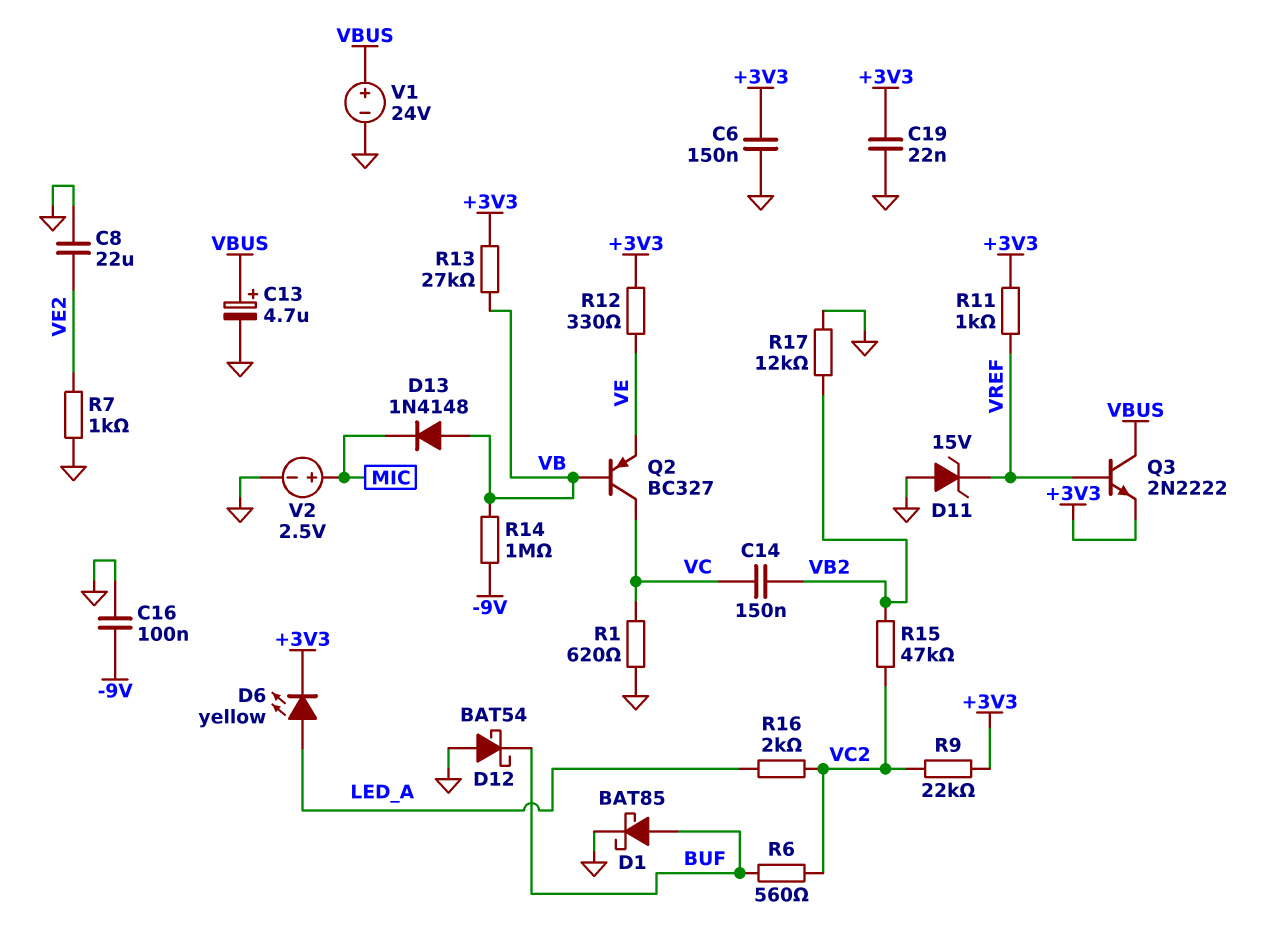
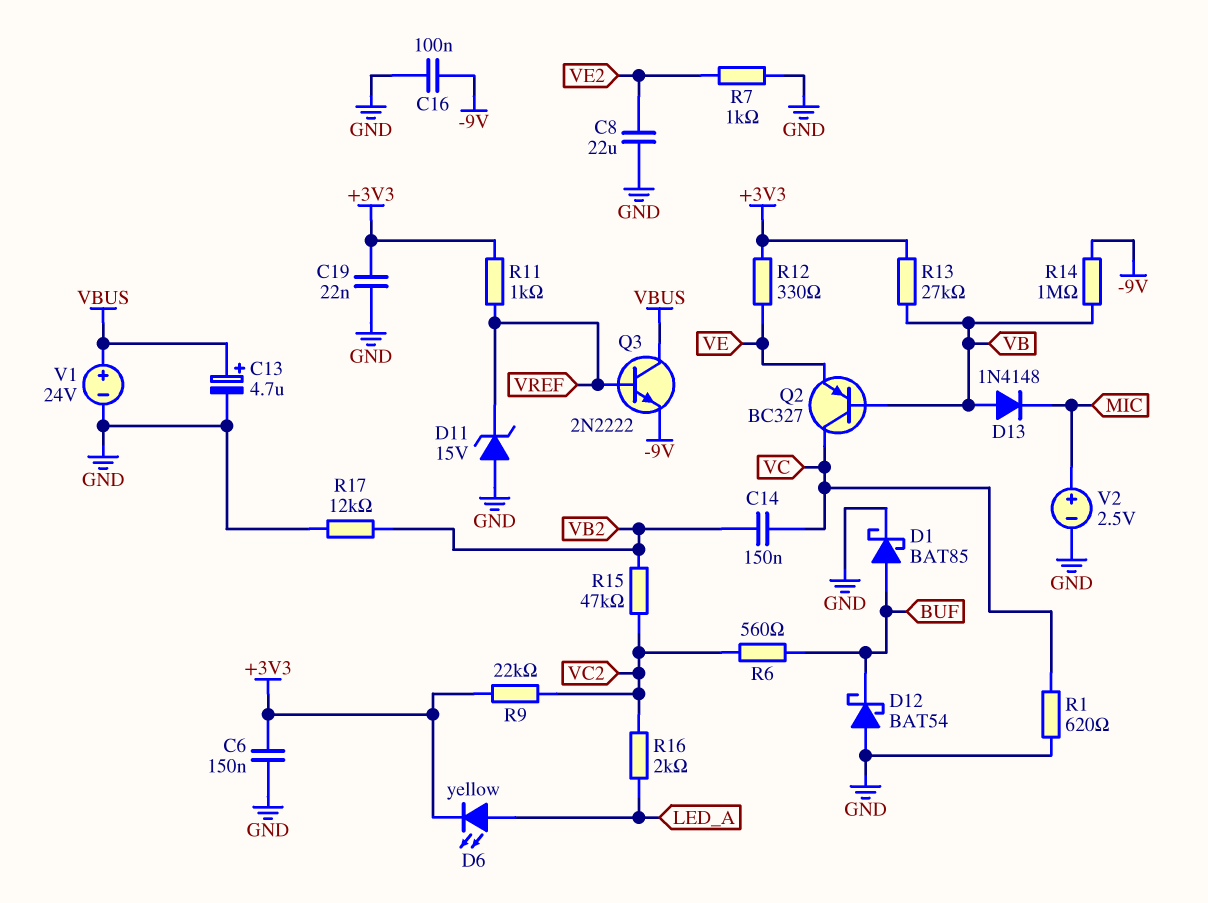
Q3: NPN 2N2222 (B VREF, C VBUS, E +3V3) -> NPN 2N2222 (B VREF, C VBUS, E -9V)

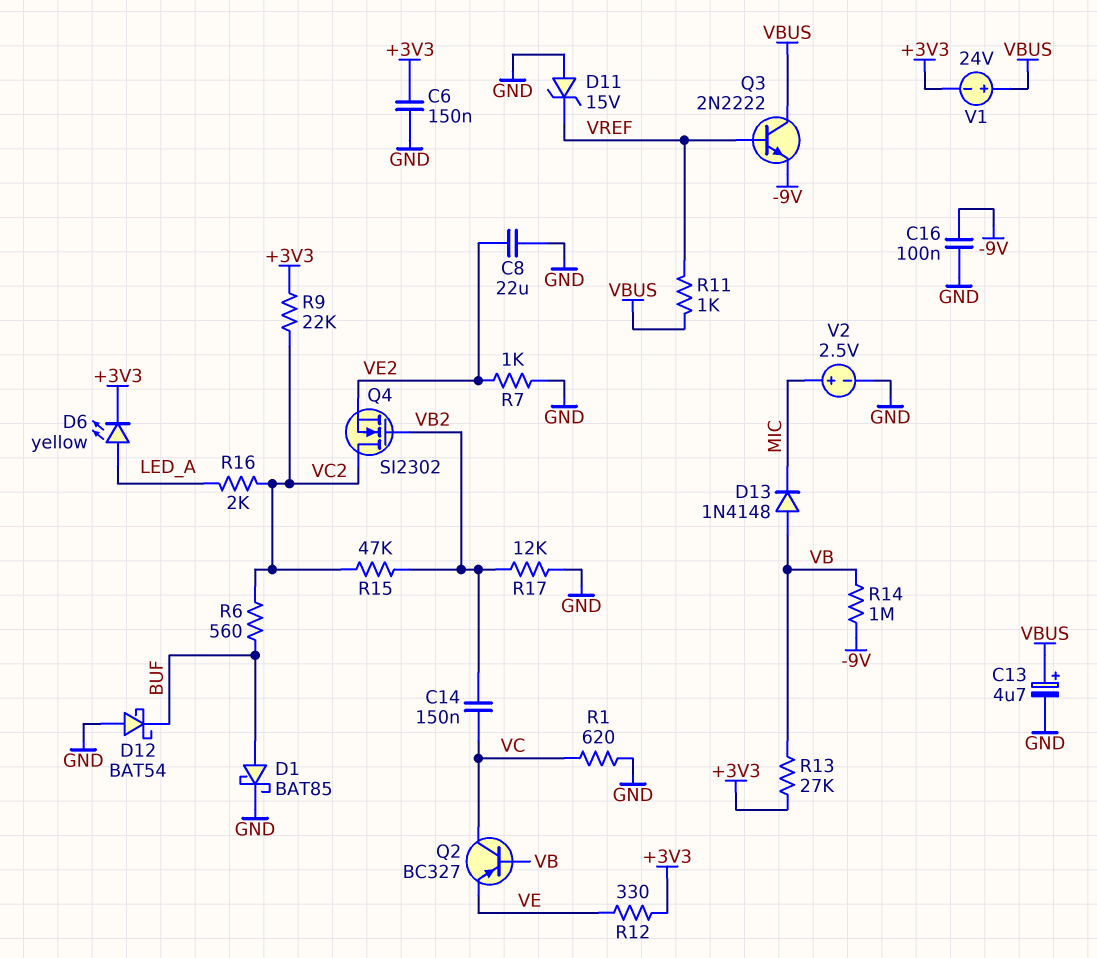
C19: 22nF (+3V3, GND) -> none
Q4: none -> NMOS SI2302 (G VB2, D VC2, S VE2)
R11: 1k (+3V3, VREF) -> 1k (VBUS, VREF)
V1: 24V (plus VBUS, minus GND) -> 24V (plus VBUS, minus +3V3)

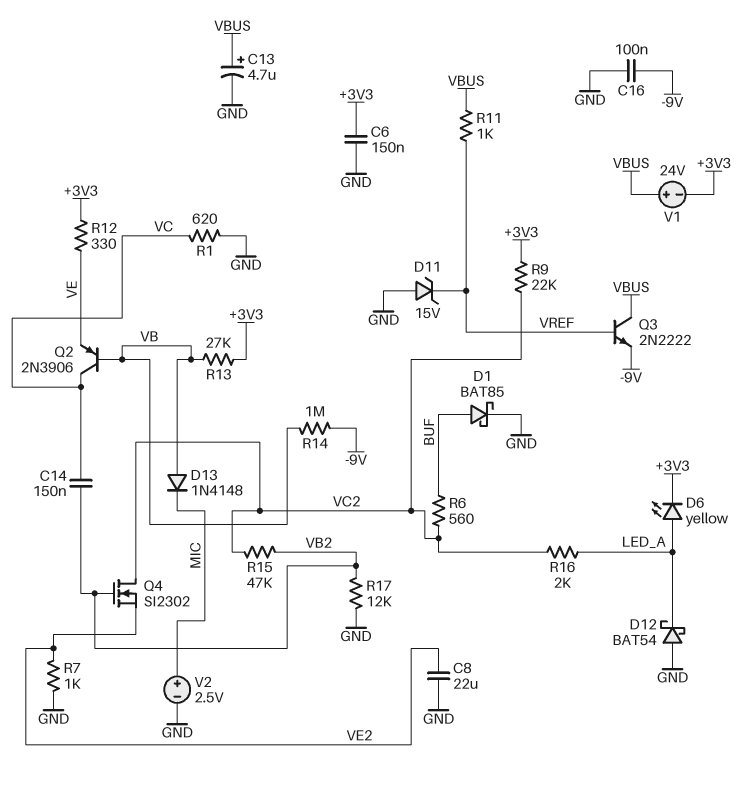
D12: schottky BAT54 (A GND, K BUF) -> schottky BAT54 (A GND, K LED_A)
Q2: PNP BC327 (B VB, C VC, E VE) -> PNP 2N3906 (B VB, C VC, E VE)

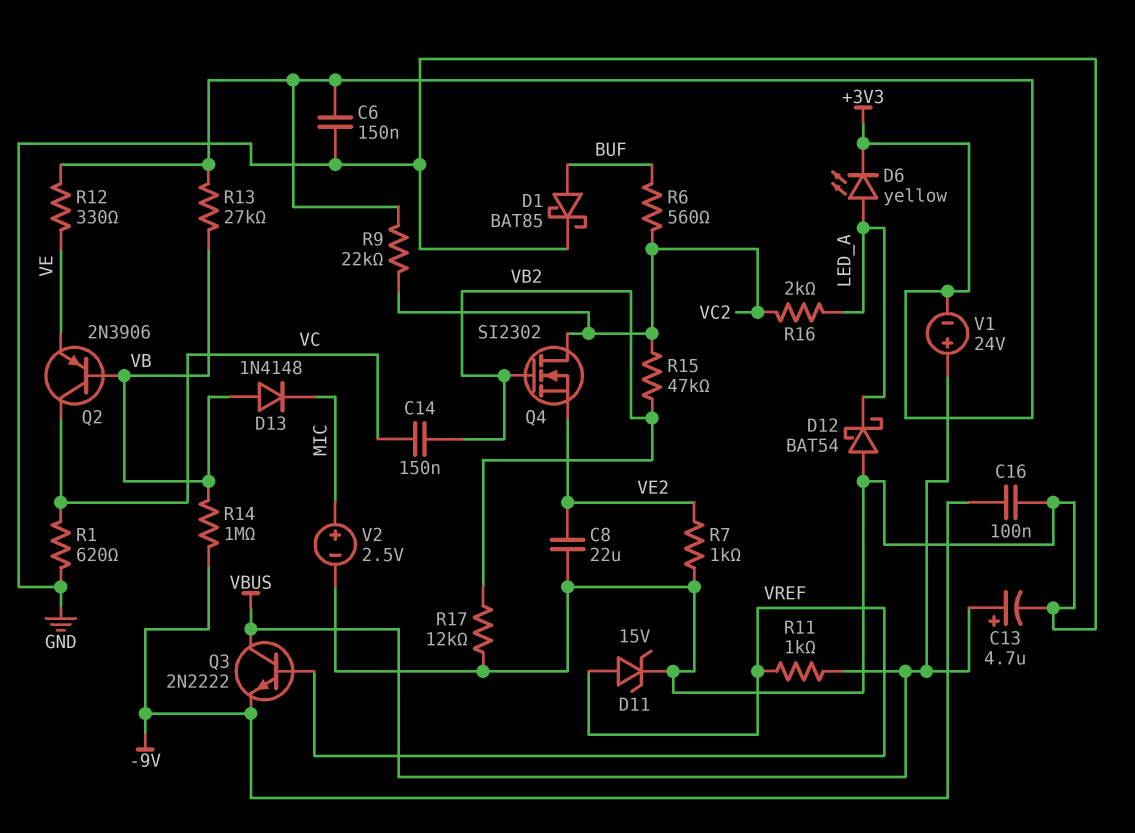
D11: zener 15V (A GND, K VREF) -> zener 15V (A VREF, K GND)

